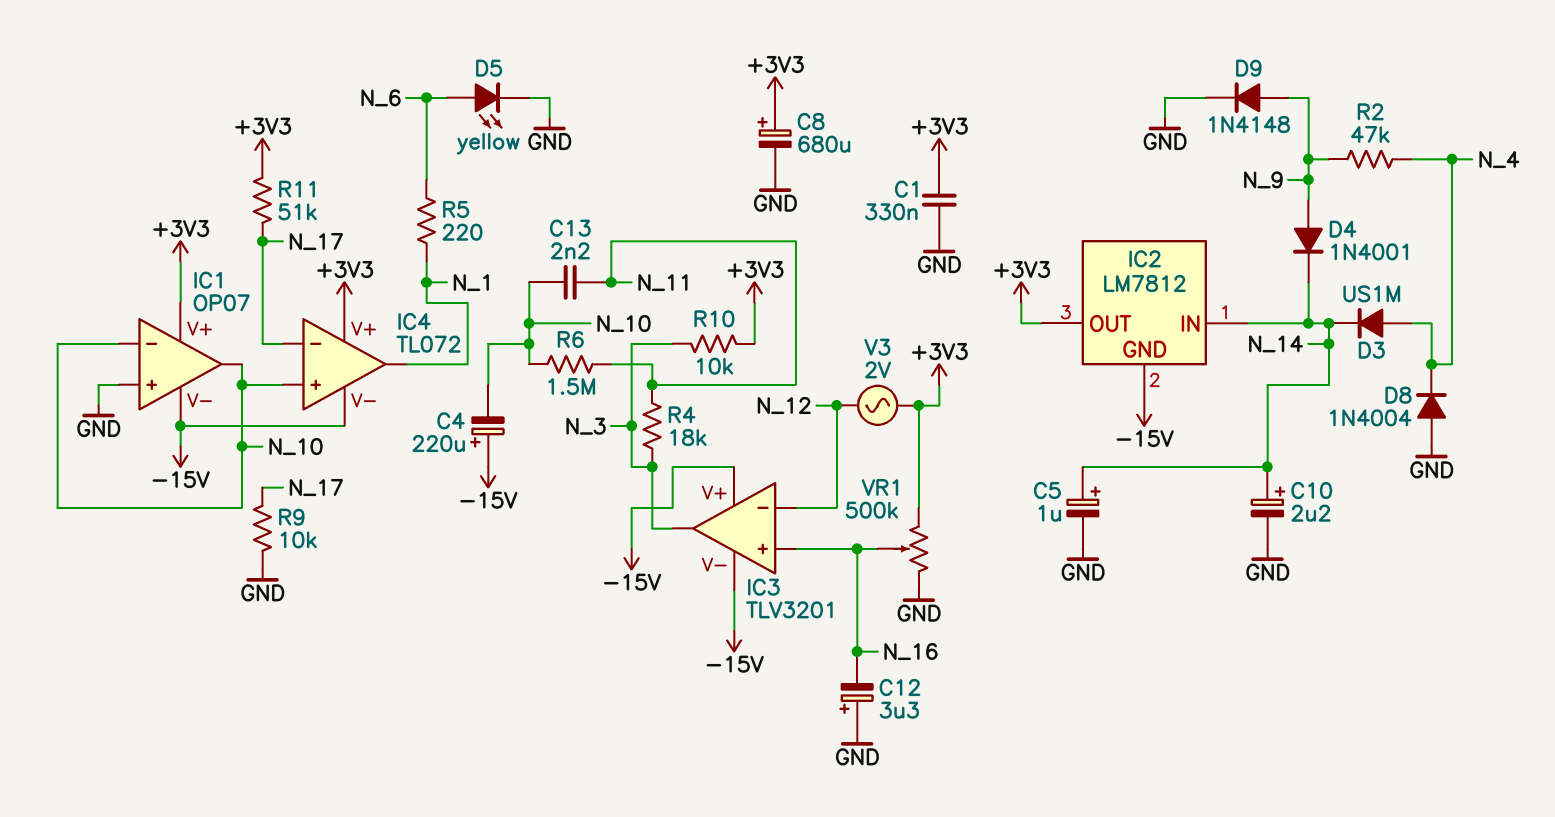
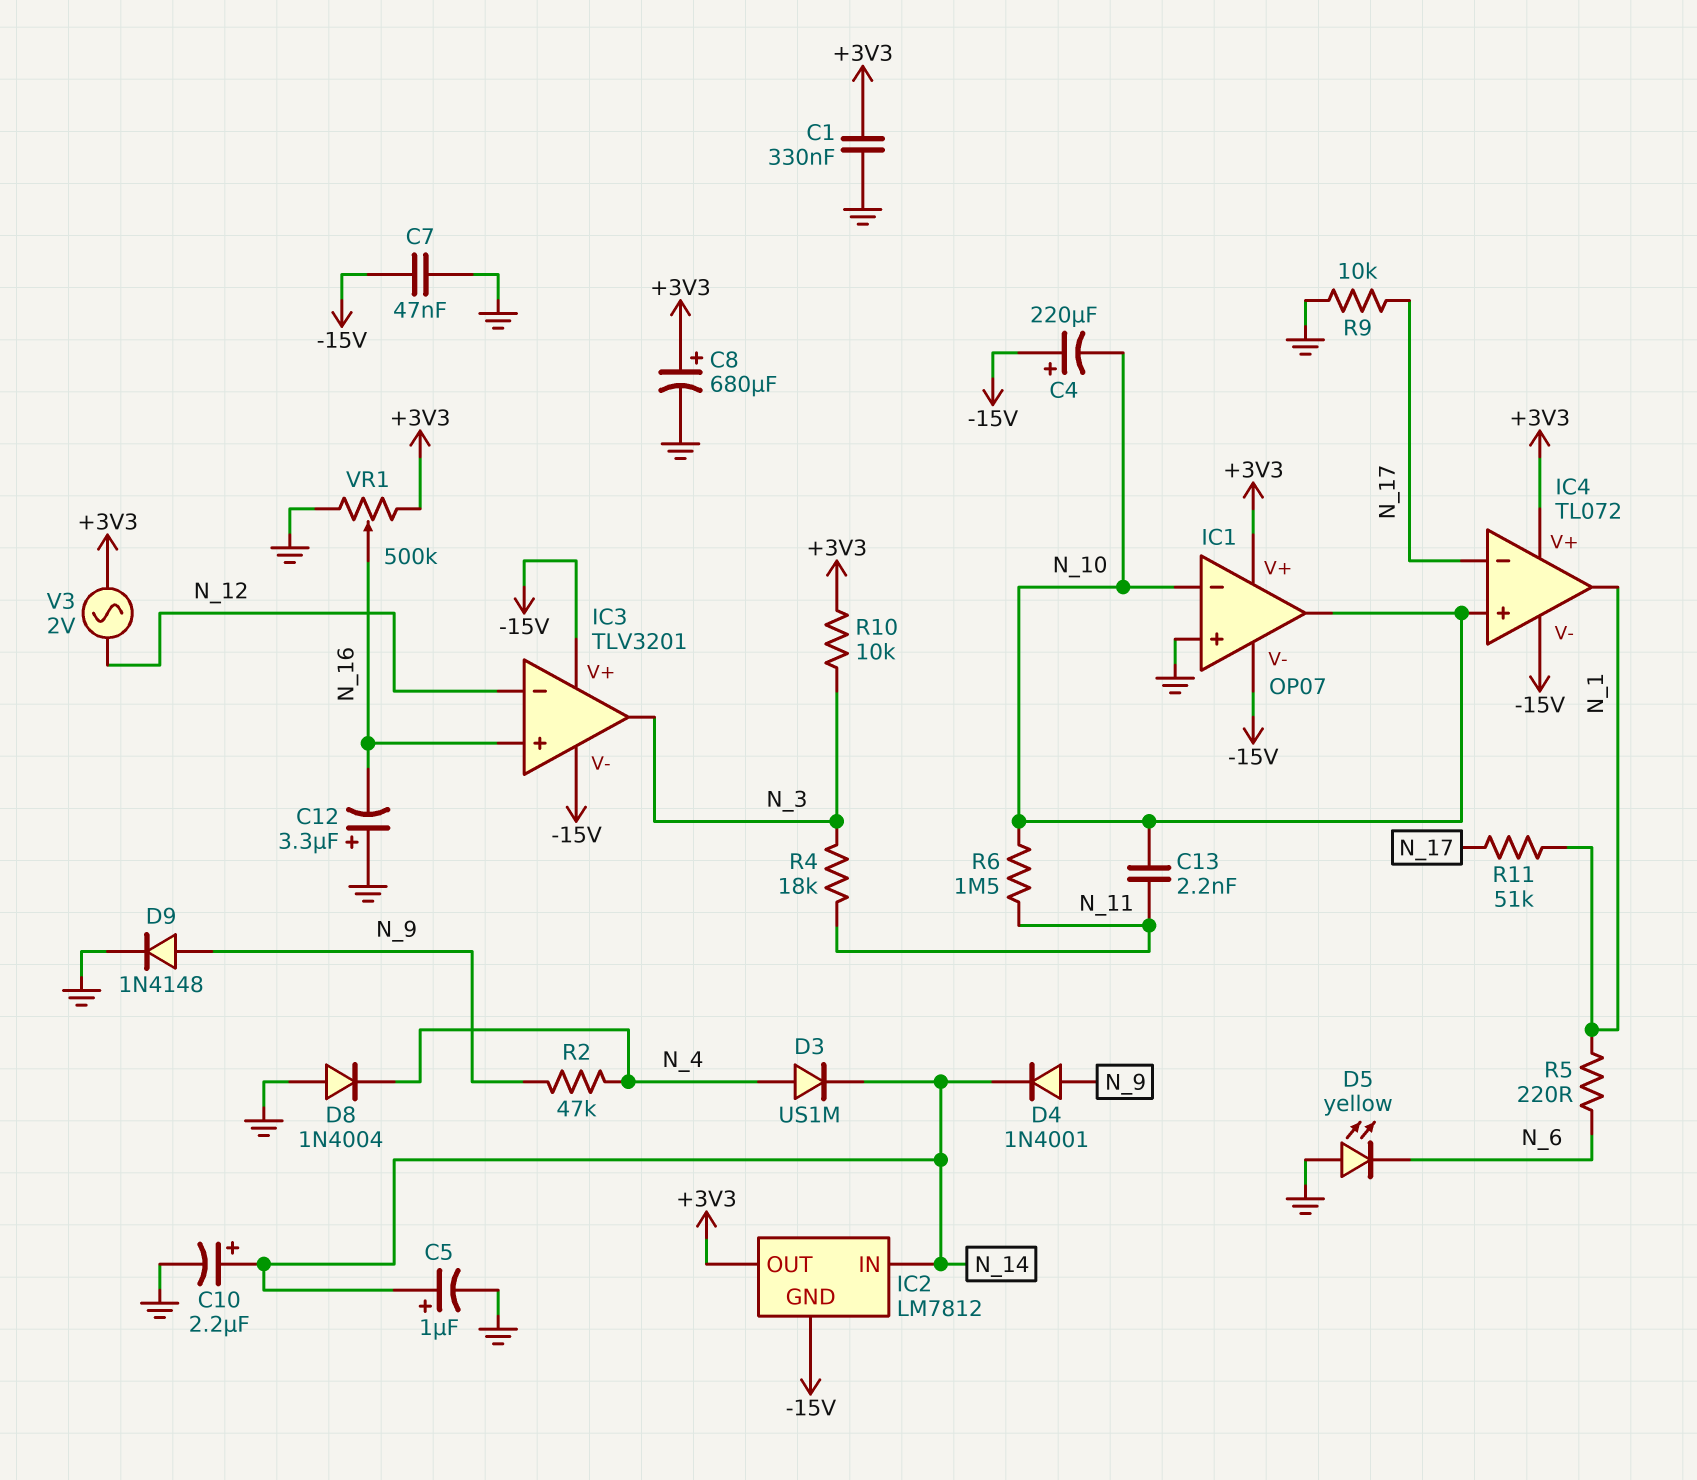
C7: none -> 47nF (-15V, GND)
D5: LED yellow (A N_6, K GND) -> LED yellow (A GND, K N_6)
R11: 51k (+3V3, N_17) -> 51k (N_1, N_17)

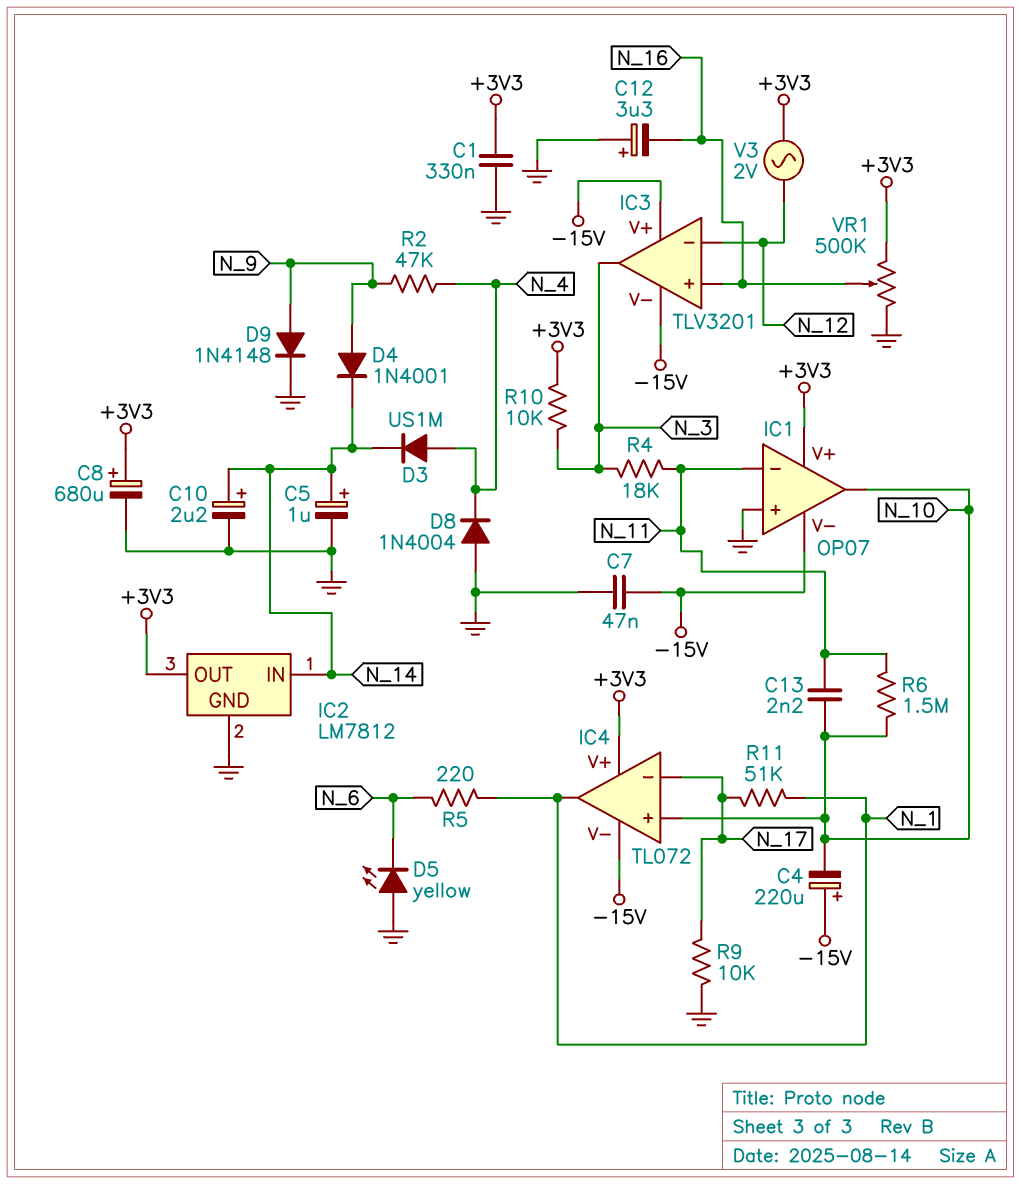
IC1 pin in-: N_10 -> N_11
IC2 pin GND: -15V -> GND

